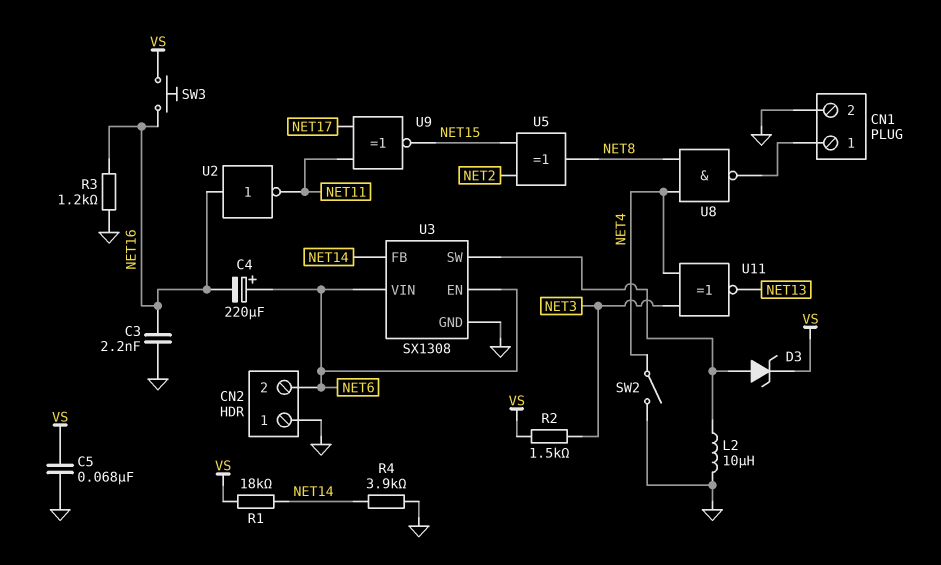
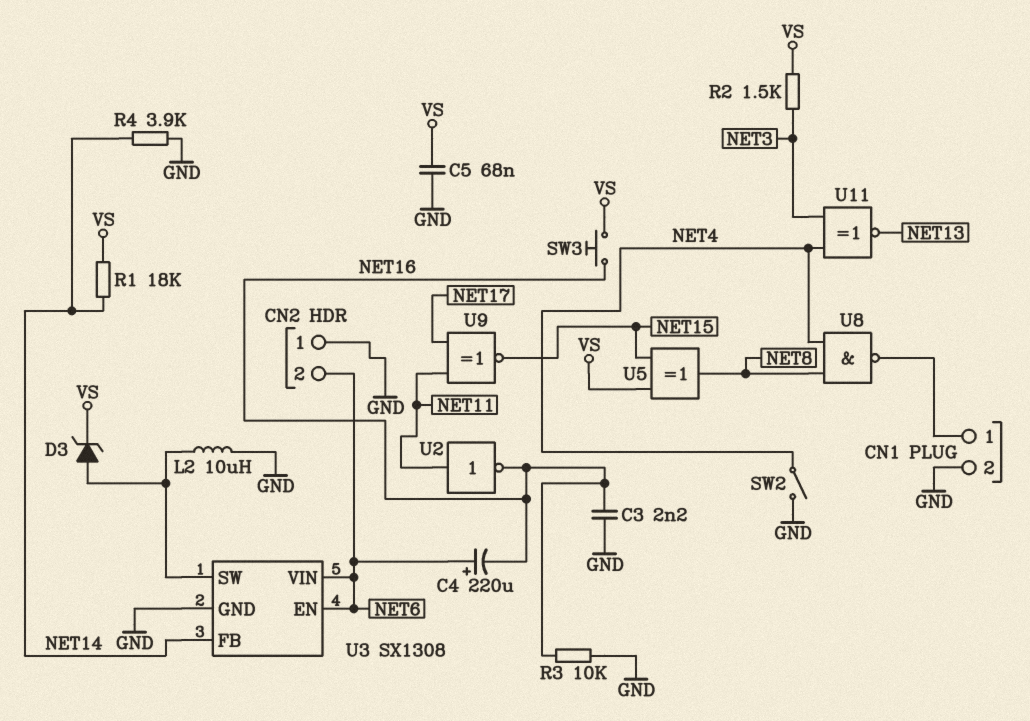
R3: 1.2k (GND, NET16) -> 10k (GND, NET16)
U2: NOT (in NET16, out NET11) -> NOT (in NET11, out NET16)
U5: XOR (in NET2, in NET15, out NET8) -> XOR (in NET15, in VS, out NET8)

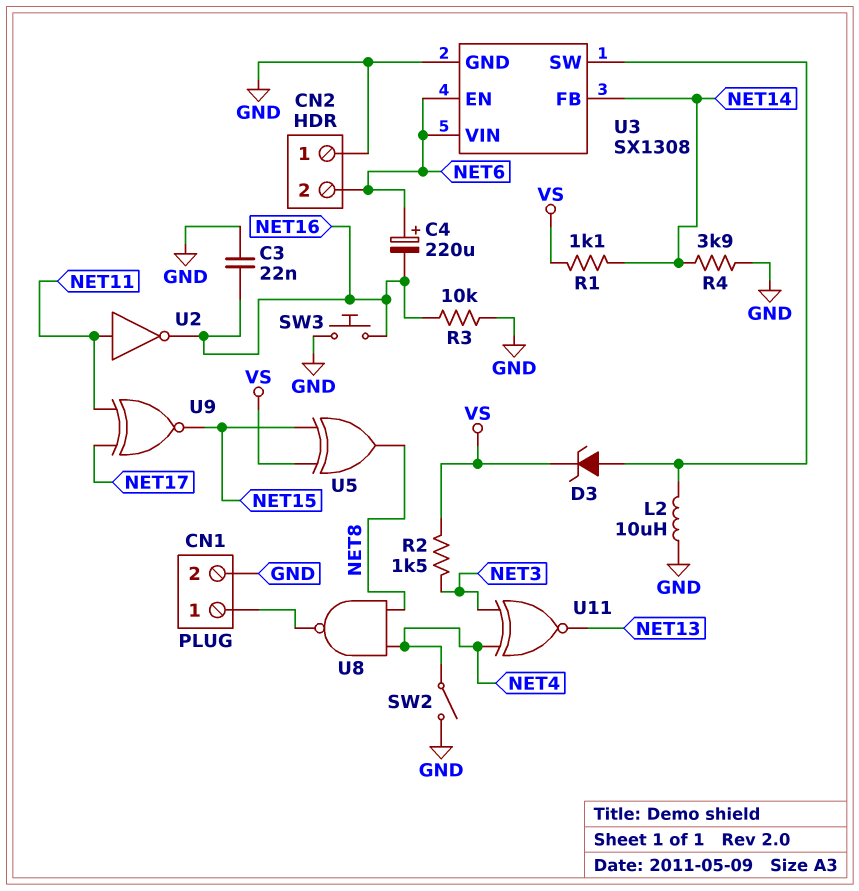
C3: 2.2nF (GND, NET16) -> 22nF (GND, NET16)
C5: 68nF (GND, VS) -> none
R1: 18k (NET14, VS) -> 1.1k (NET14, VS)
SW3: button (NET16, VS) -> button (GND, NET16)

